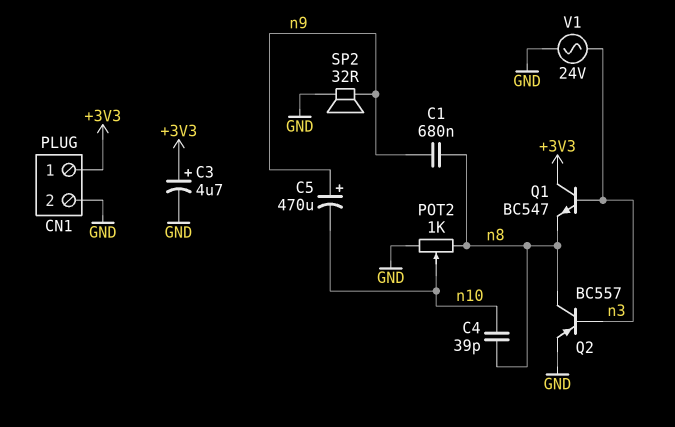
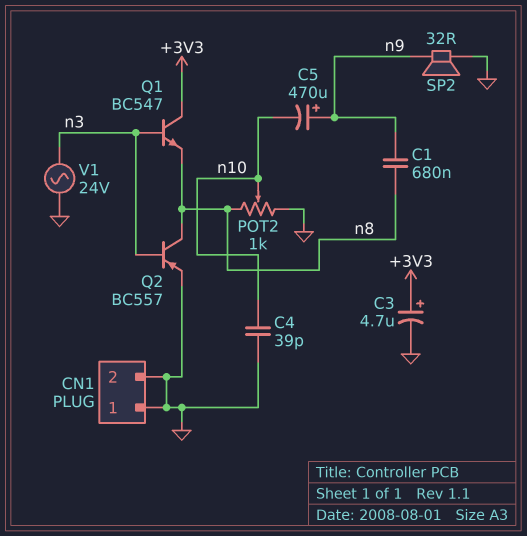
C4: 39pF (n8, n10) -> 39pF (GND, n10)
CN1 pin 1: +3V3 -> GND

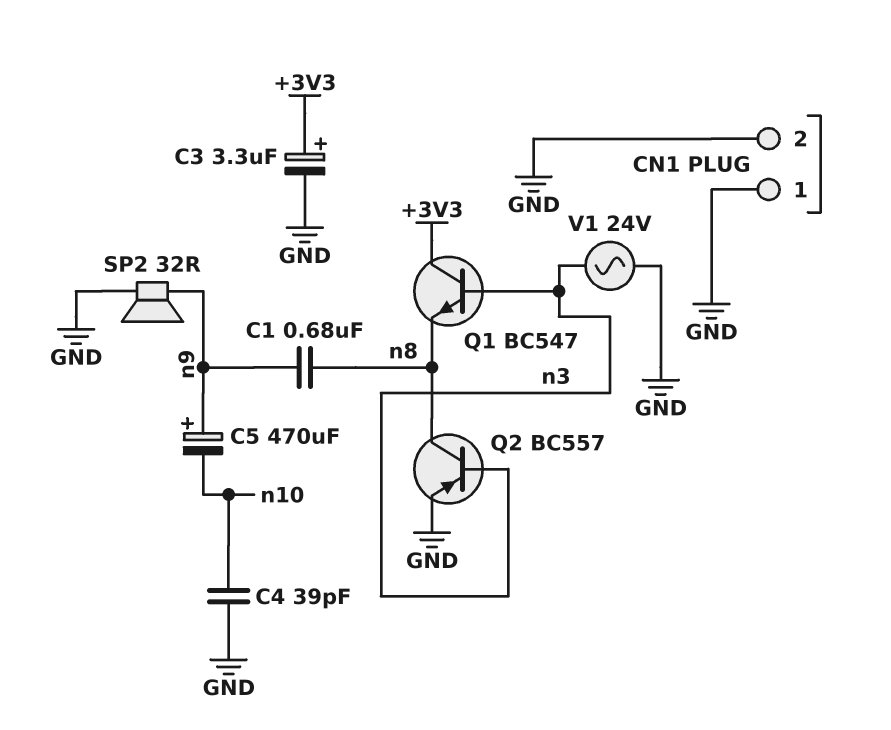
C3: 4.7uF (plus +3V3, minus GND) -> 3.3uF (plus +3V3, minus GND)
POT2: 1k (GND, n8, wiper n10) -> none

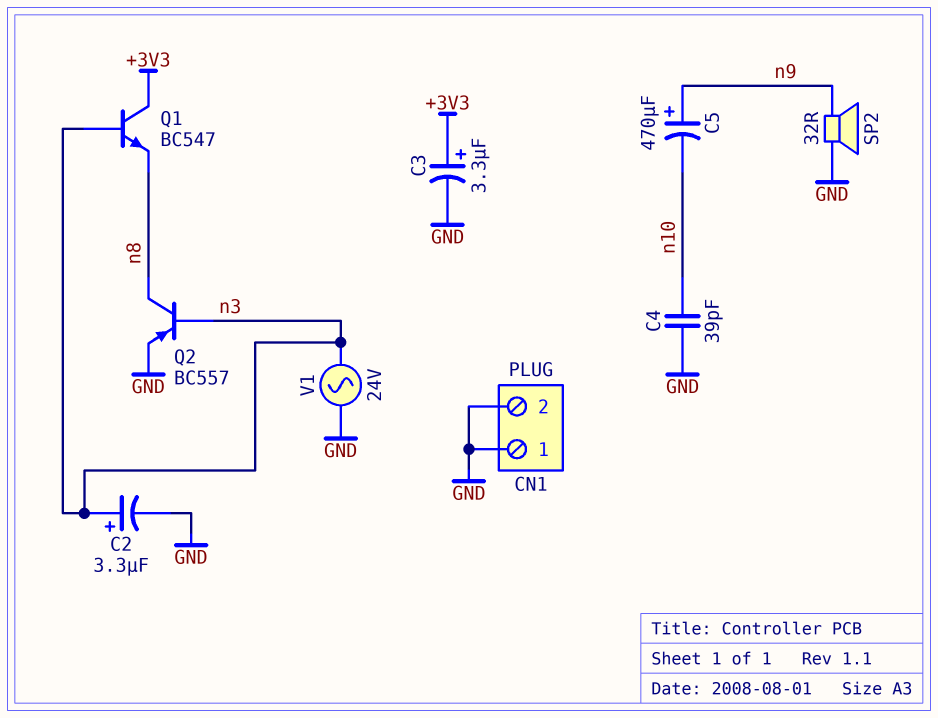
C1: 680nF (n8, n9) -> none
C2: none -> 3.3uF (plus n3, minus GND)

